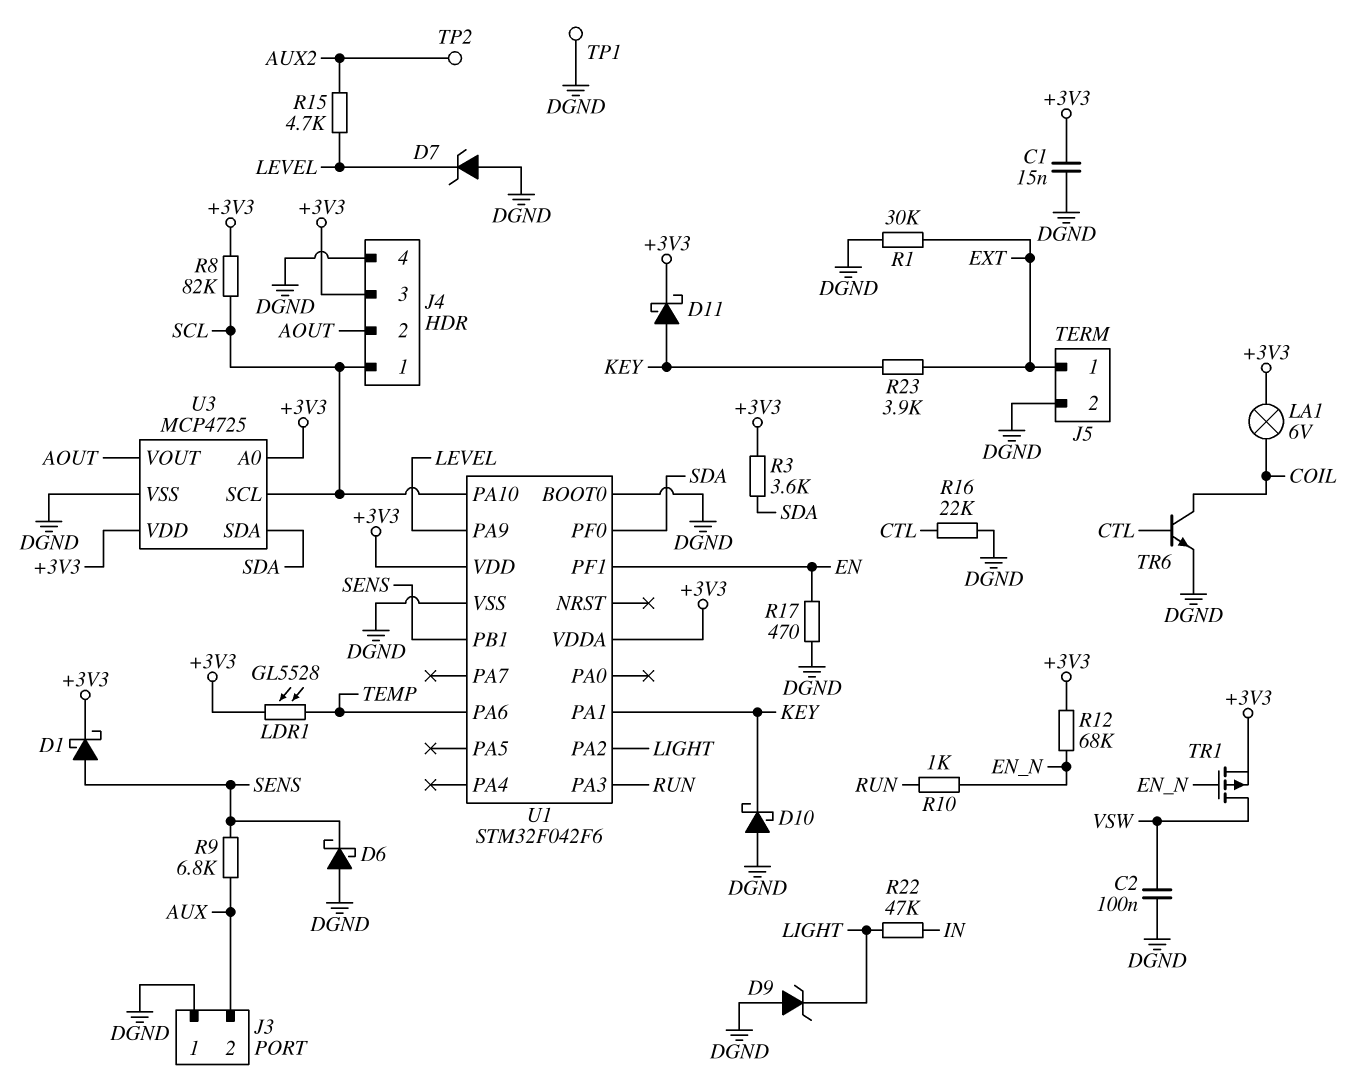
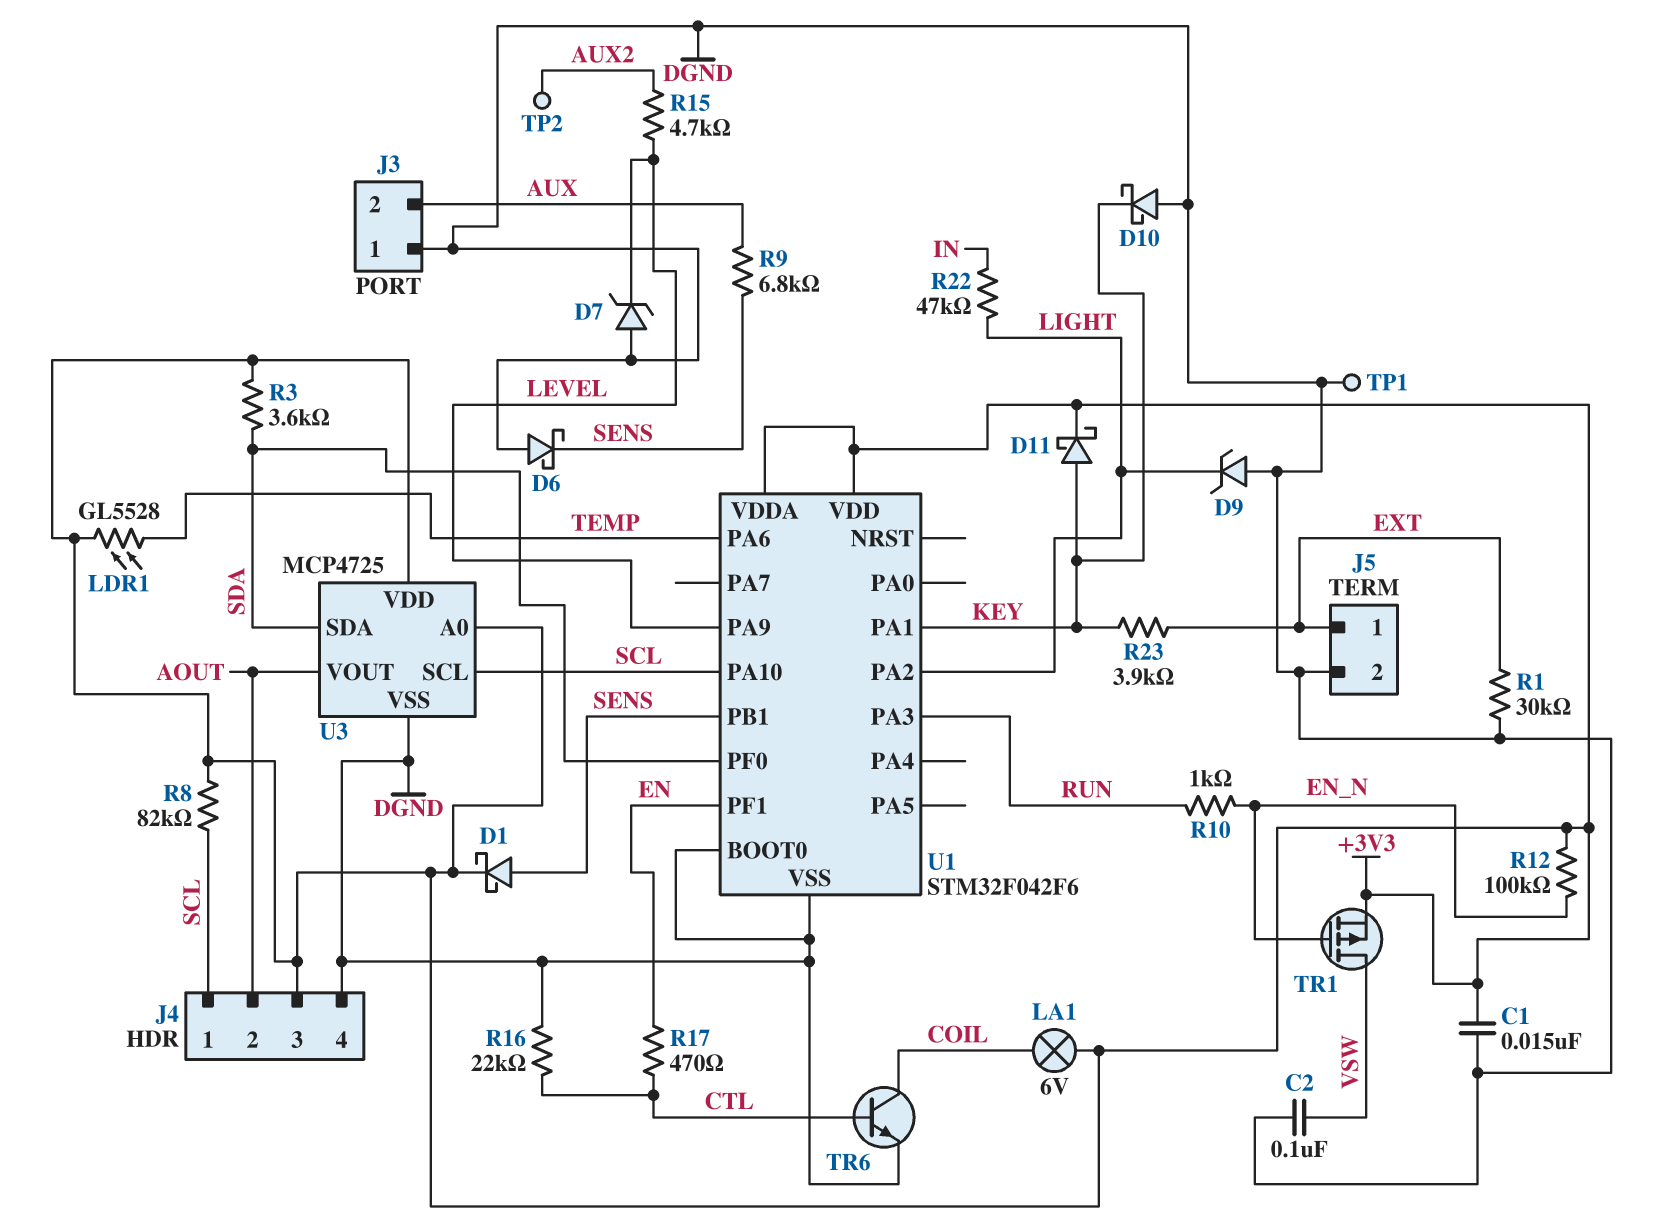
R12: 68k (+3V3, EN_N) -> 100k (+3V3, EN_N)
R17: 470 (DGND, EN) -> 470 (CTL, EN)

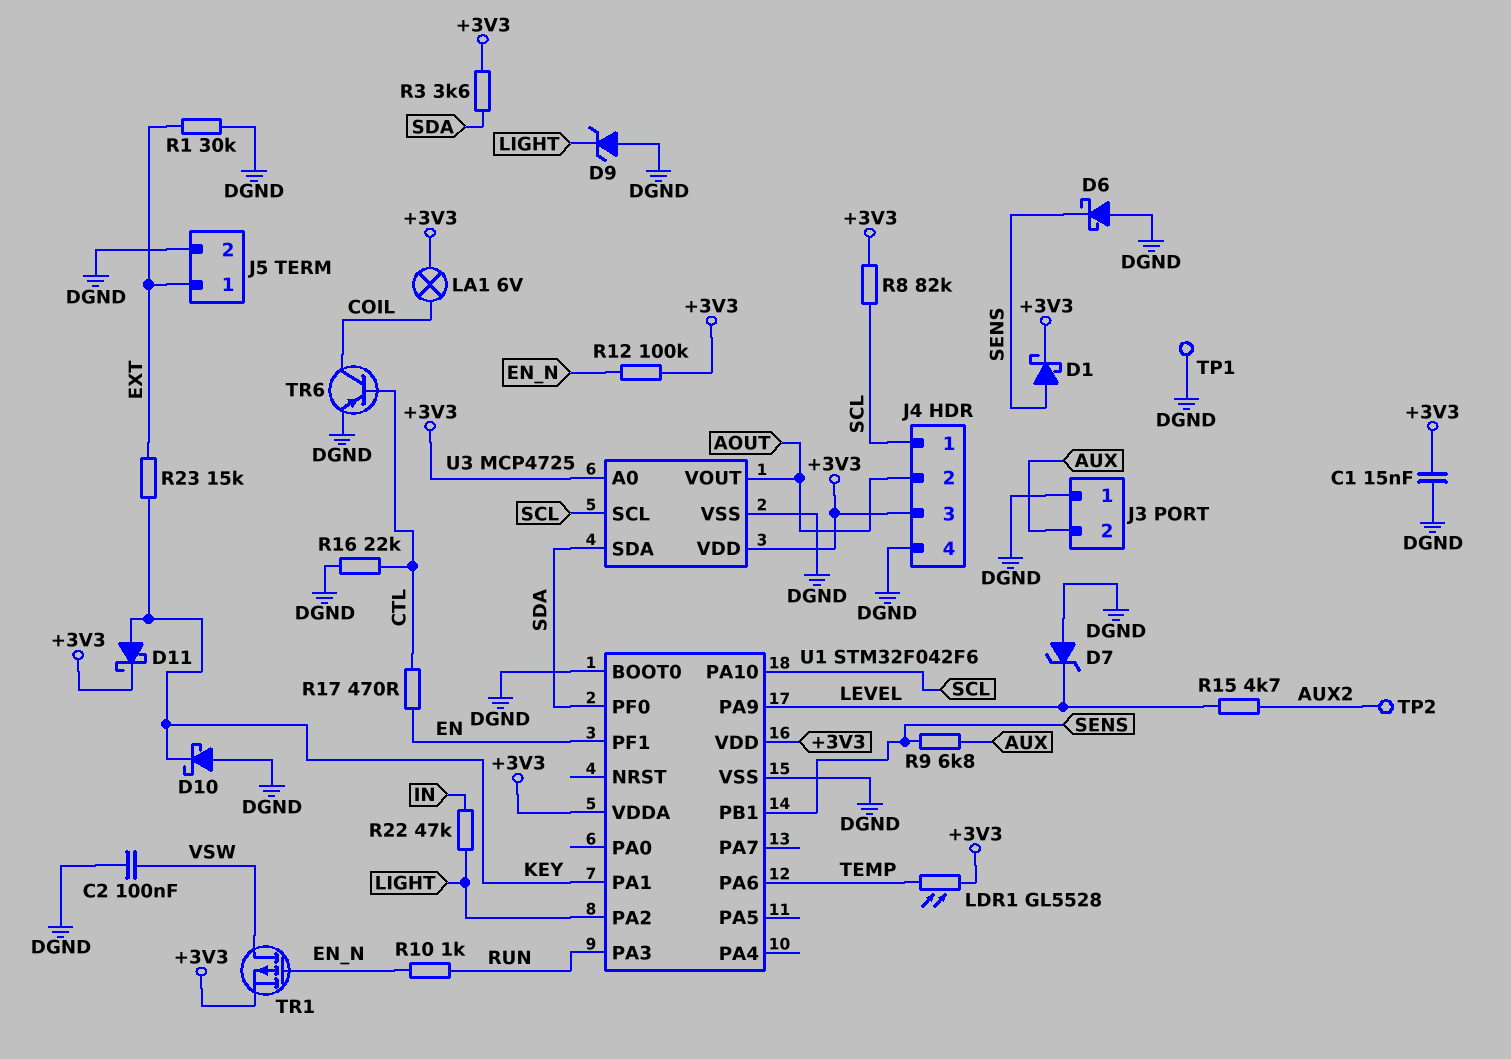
R23: 3.9k (EXT, KEY) -> 15k (EXT, KEY)
TR6: NPN (B CTL, C COIL, E DGND) -> PNP (B CTL, C COIL, E DGND)

